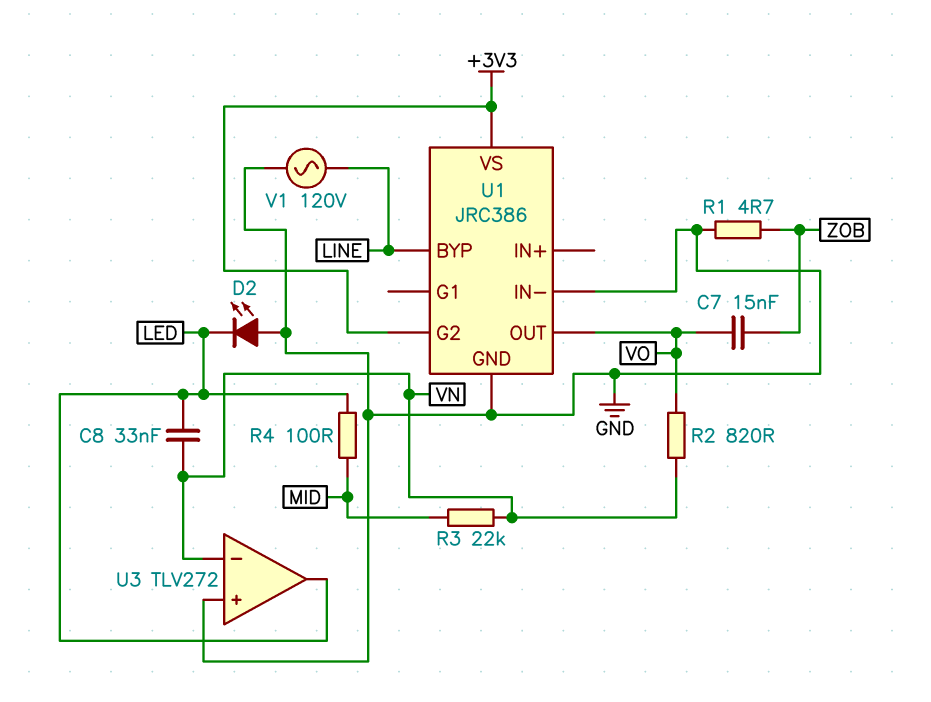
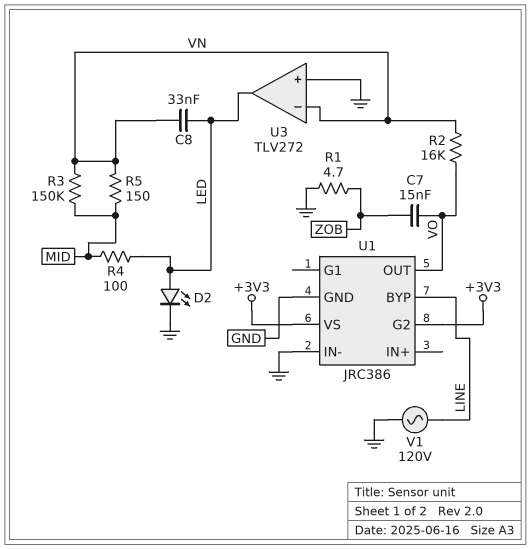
D2: LED (A GND, K LED) -> LED (A LED, K GND)
R2: 820 (VN, VO) -> 16k (VN, VO)
R3: 22k (MID, VN) -> 150k (MID, VN)
R5: none -> 150 (MID, VN)

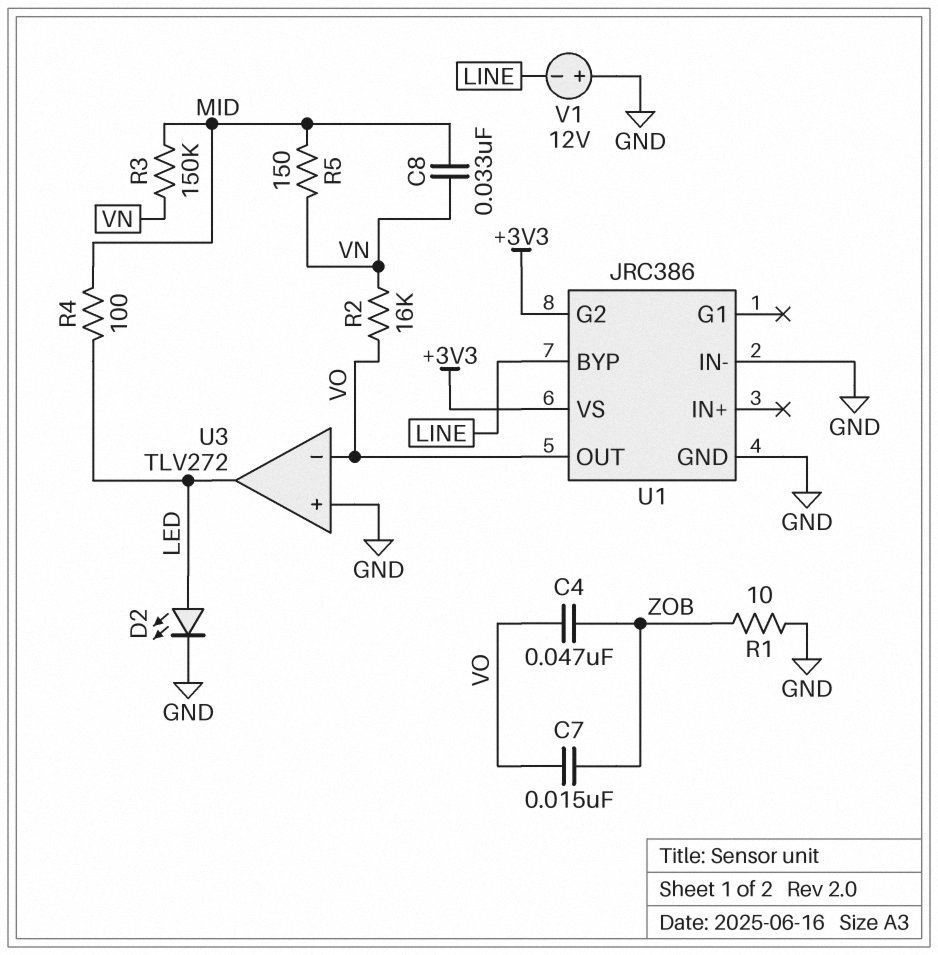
C4: none -> 47nF (VO, ZOB)
C8: 33nF (LED, VN) -> 33nF (MID, VN)
R1: 4.7 (GND, ZOB) -> 10 (GND, ZOB)
U3 pin in-: VN -> VO
V1: AC 120V (GND, LINE) -> 12V (plus GND, minus LINE)

